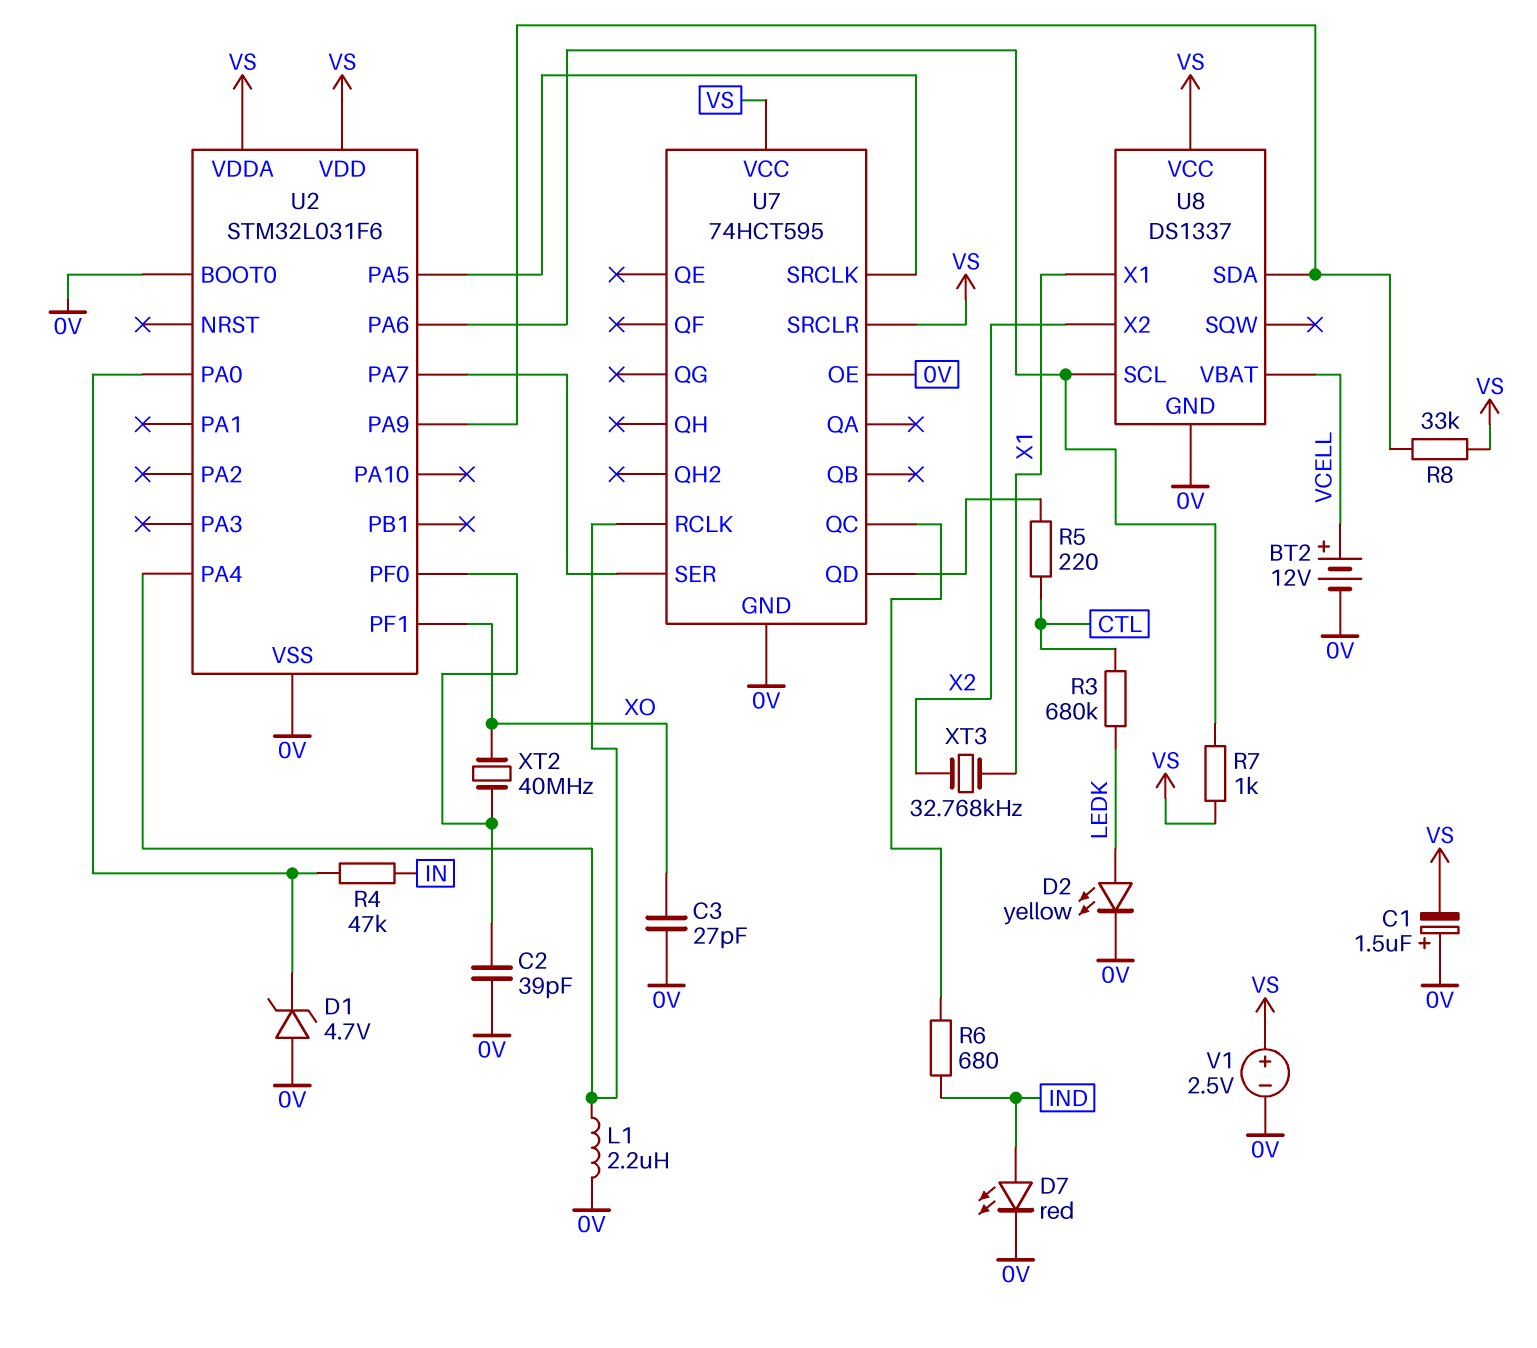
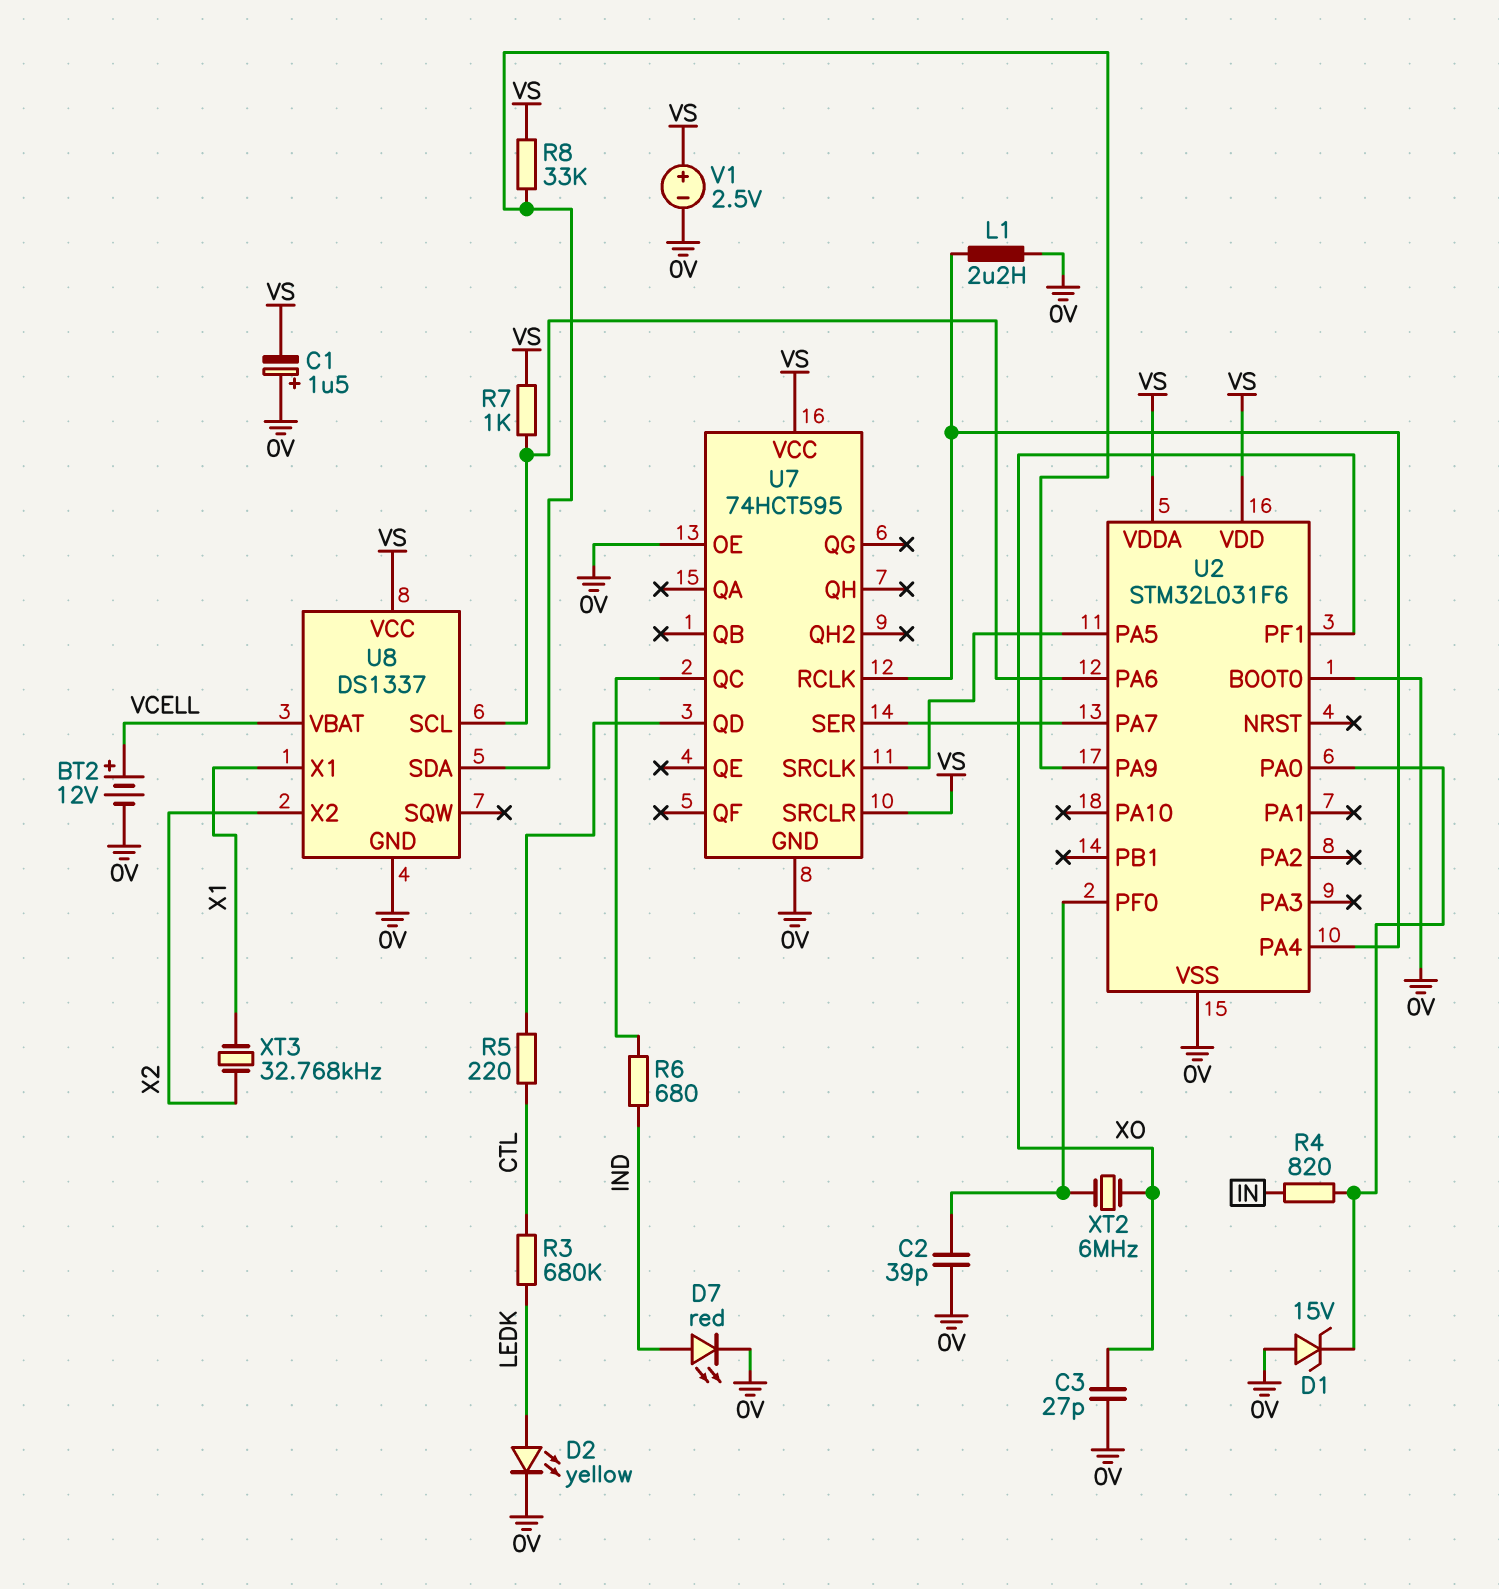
D1: zener 4.7V (A 0V, K U2/PA0) -> zener 15V (A 0V, K U2/PA0)
R4: 47k (IN, U2/PA0) -> 820 (IN, U2/PA0)
XT2: 40MHz (U2/PF0, XO) -> 6MHz (U2/PF0, XO)

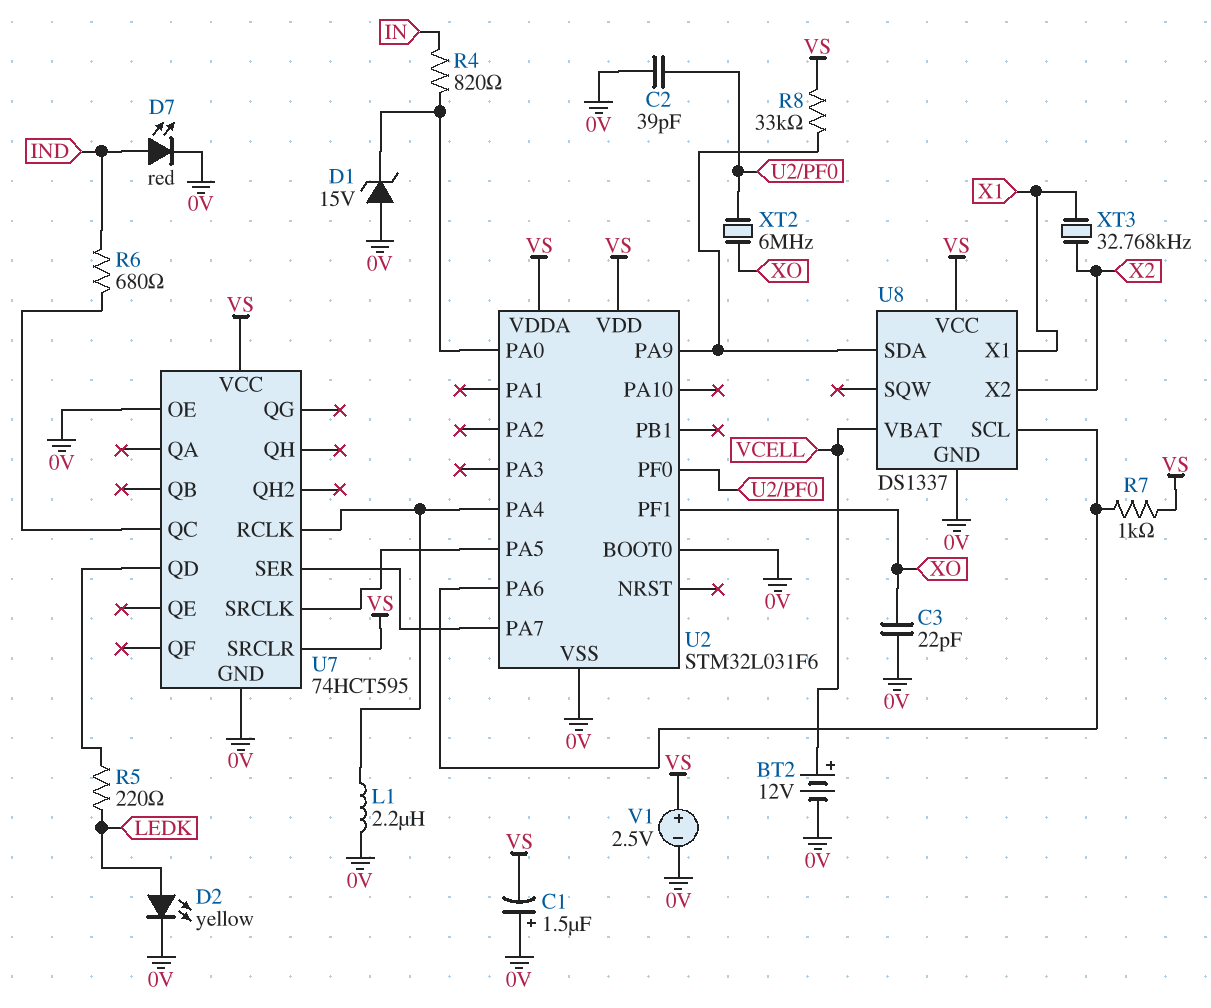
C3: 27pF (0V, XO) -> 22pF (0V, XO)
R3: 680k (CTL, LEDK) -> none
R5: 220 (CTL, U7/QD) -> 220 (LEDK, U7/QD)

